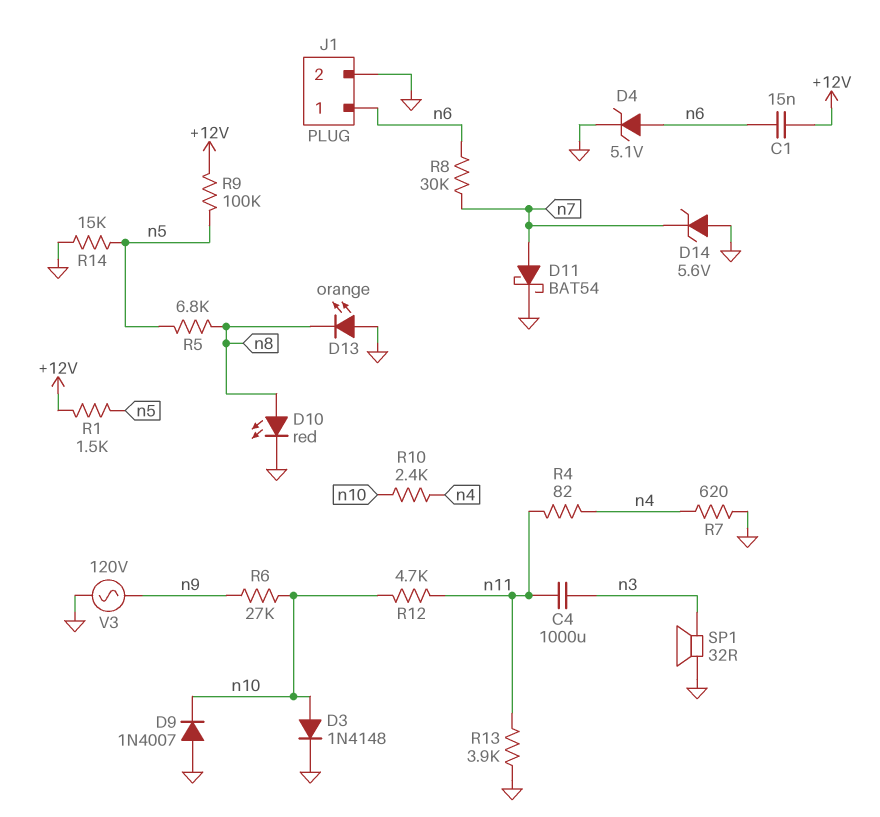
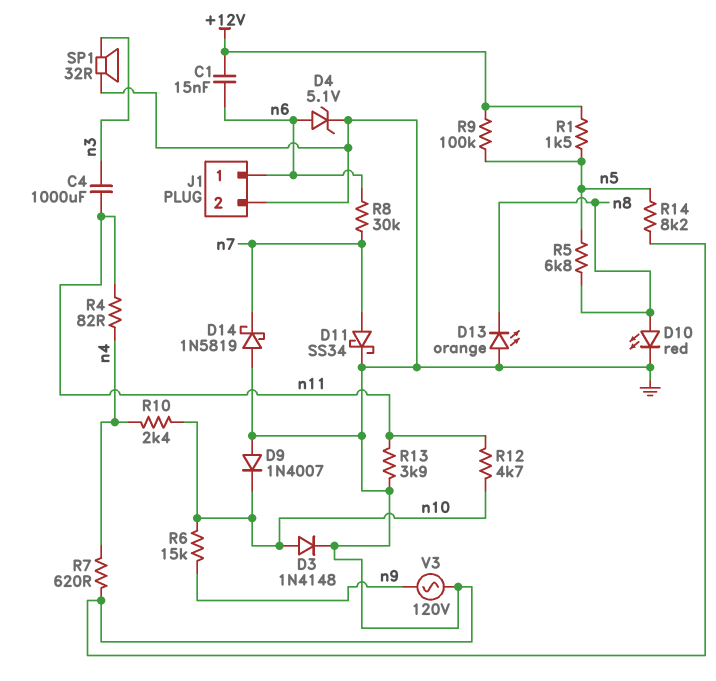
D11: schottky BAT54 (A n7, K GND) -> schottky SS34 (A n7, K GND)
D14: zener 5.6V (A GND, K n7) -> schottky 1N5819 (A GND, K n7)
R6: 27k (n9, n10) -> 15k (n9, n10)
R14: 15k (GND, n5) -> 8.2k (GND, n5)

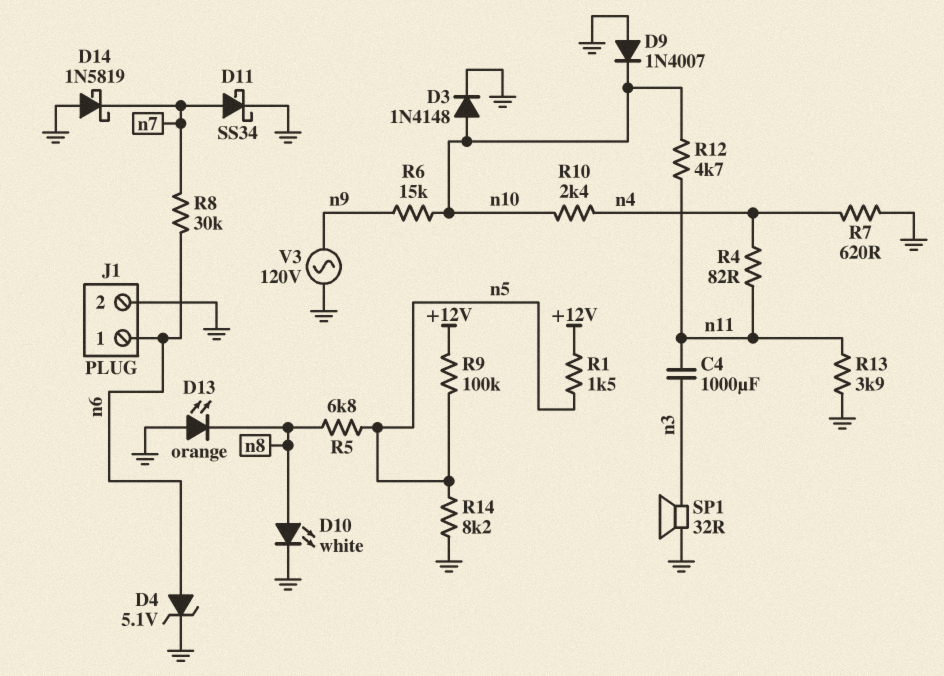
C1: 15nF (+12V, n6) -> none
D10: LED red (A n8, K GND) -> LED white (A n8, K GND)

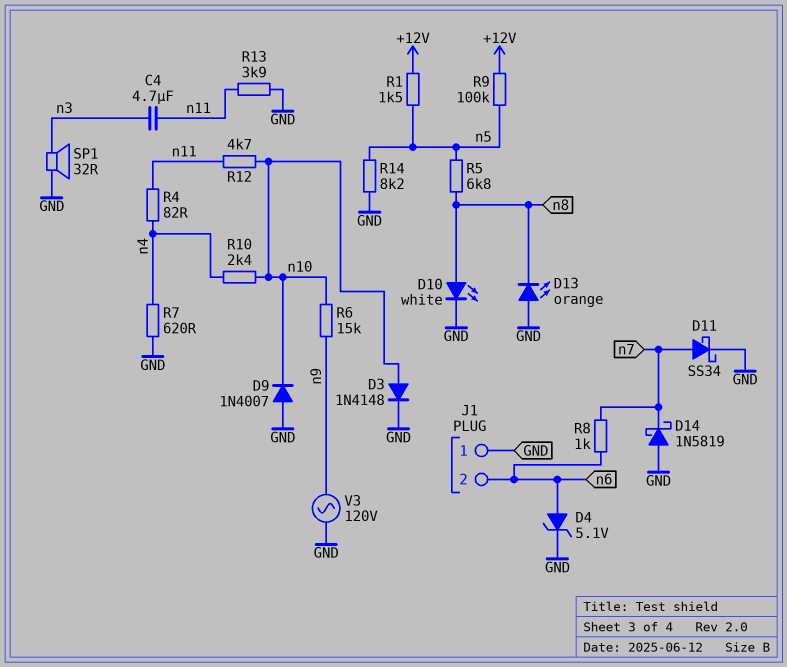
C4: 1000uF (n3, n11) -> 4.7uF (n3, n11)
J1 pin 1: n6 -> GND
J1 pin 2: GND -> n6
R8: 30k (n6, n7) -> 1k (n6, n7)

